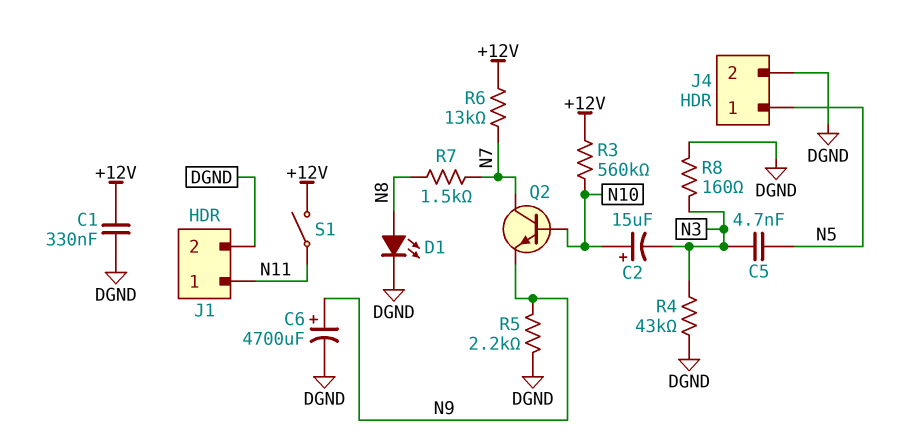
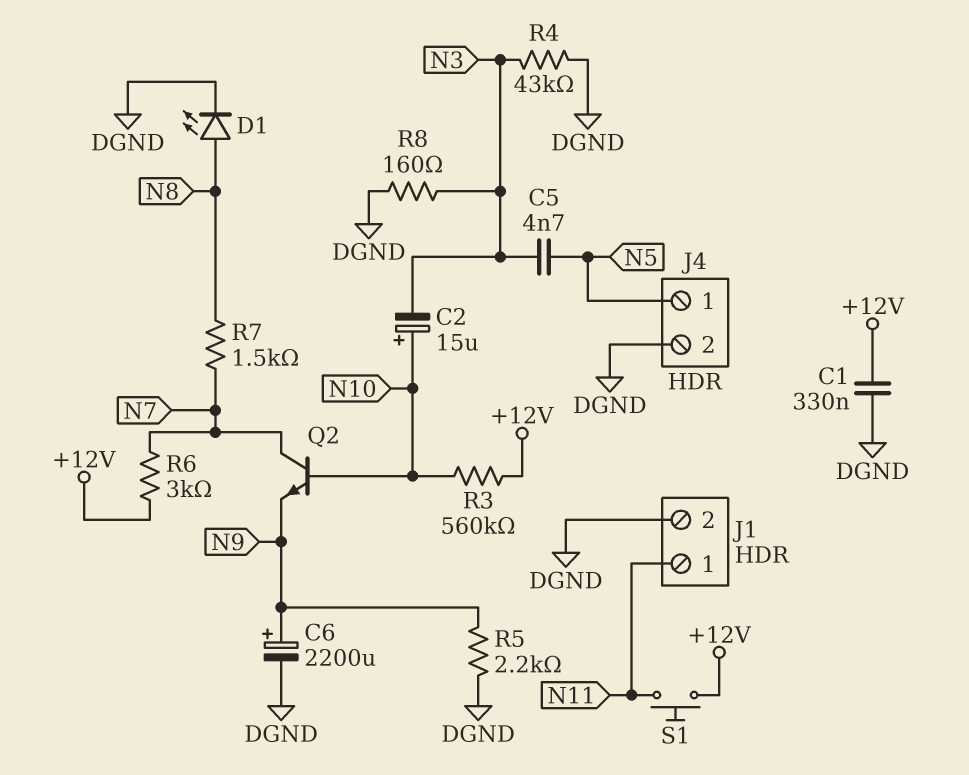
C6: 4700uF (plus N9, minus DGND) -> 2200uF (plus N9, minus DGND)
R6: 13k (+12V, N7) -> 3k (+12V, N7)
S1: switch (+12V, N11) -> button (+12V, N11)

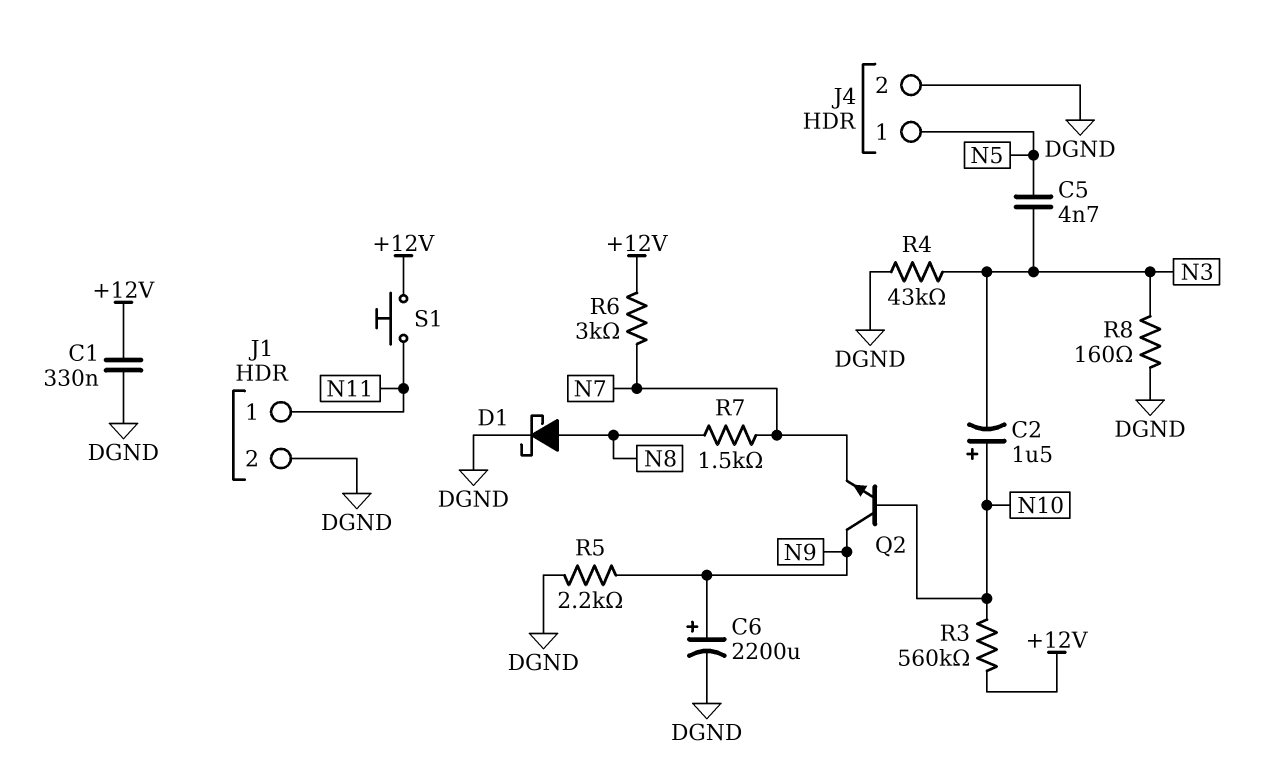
C2: 15uF (plus N10, minus N3) -> 1.5uF (plus N10, minus N3)
D1: LED (A N8, K DGND) -> schottky (A N8, K DGND)
Q2: NPN (B N10, C N7, E N9) -> NPN (B N10, C N9, E N7)

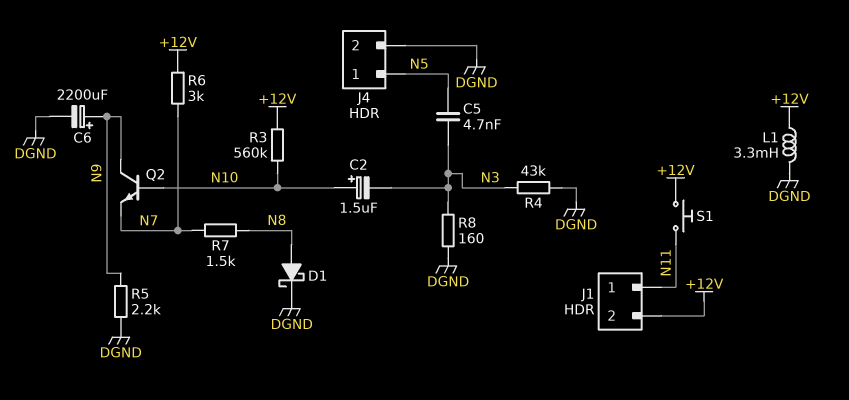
C1: 330nF (+12V, DGND) -> none
J1 pin 2: DGND -> +12V
L1: none -> 3.3mH (+12V, DGND)

